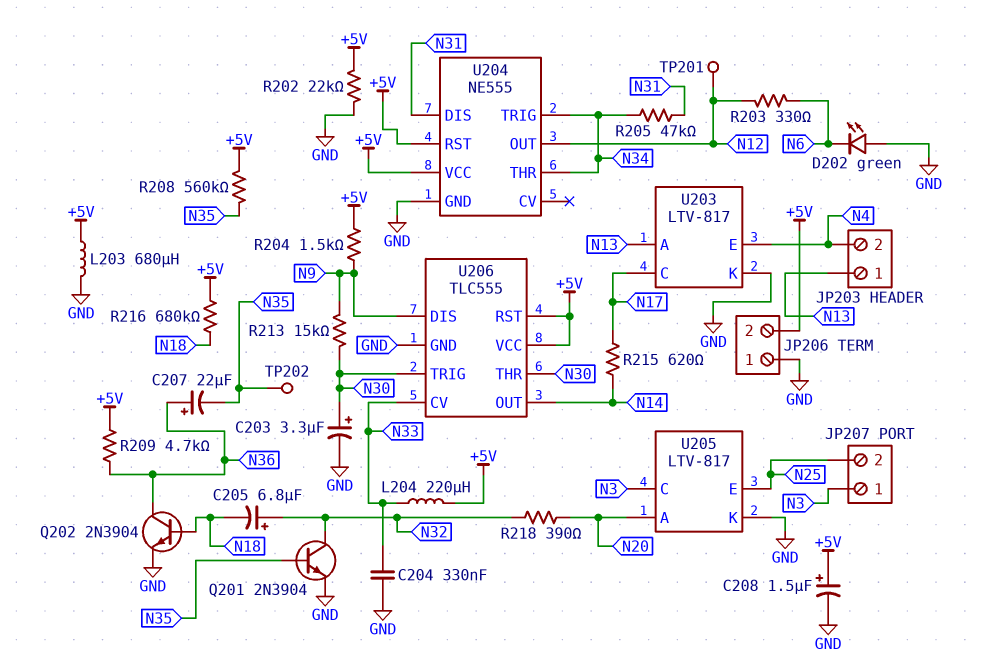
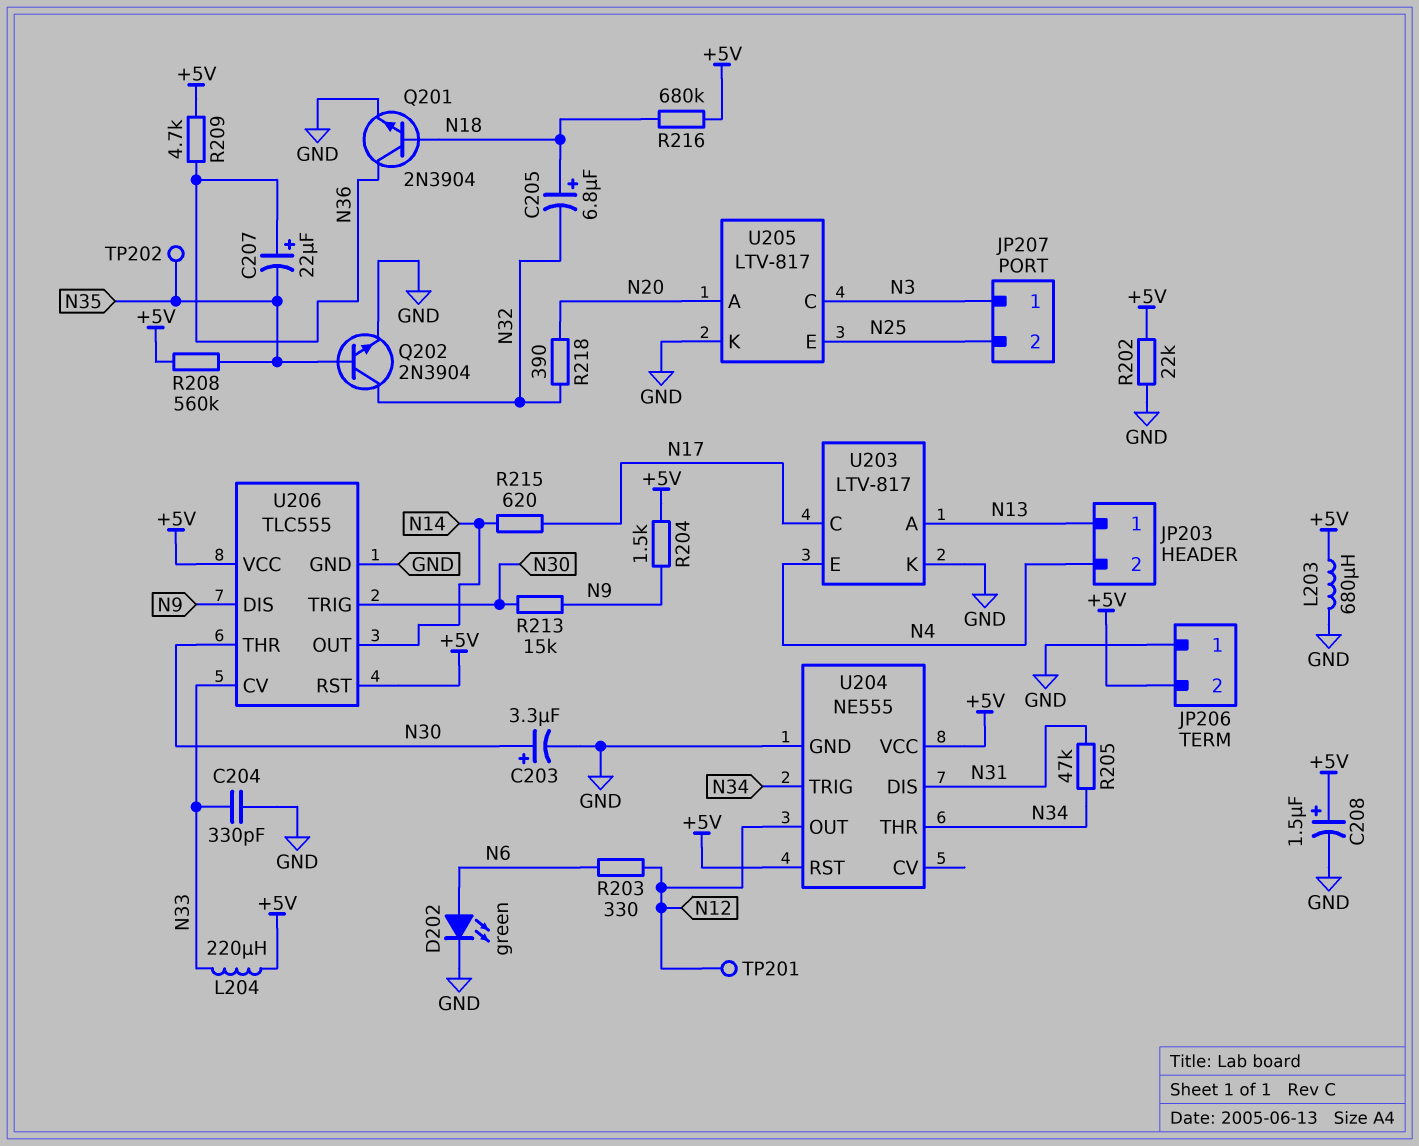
C204: 330nF (GND, N33) -> 330pF (GND, N33)
C205: 6.8uF (plus N32, minus N18) -> 6.8uF (plus N18, minus N32)
D202: LED green (A GND, K N6) -> LED green (A N6, K GND)
Q201: NPN 2N3904 (B N35, C N32, E GND) -> NPN 2N3904 (B N18, C N36, E GND)
Q202: NPN 2N3904 (B N18, C N36, E GND) -> NPN 2N3904 (B N35, C N32, E GND)

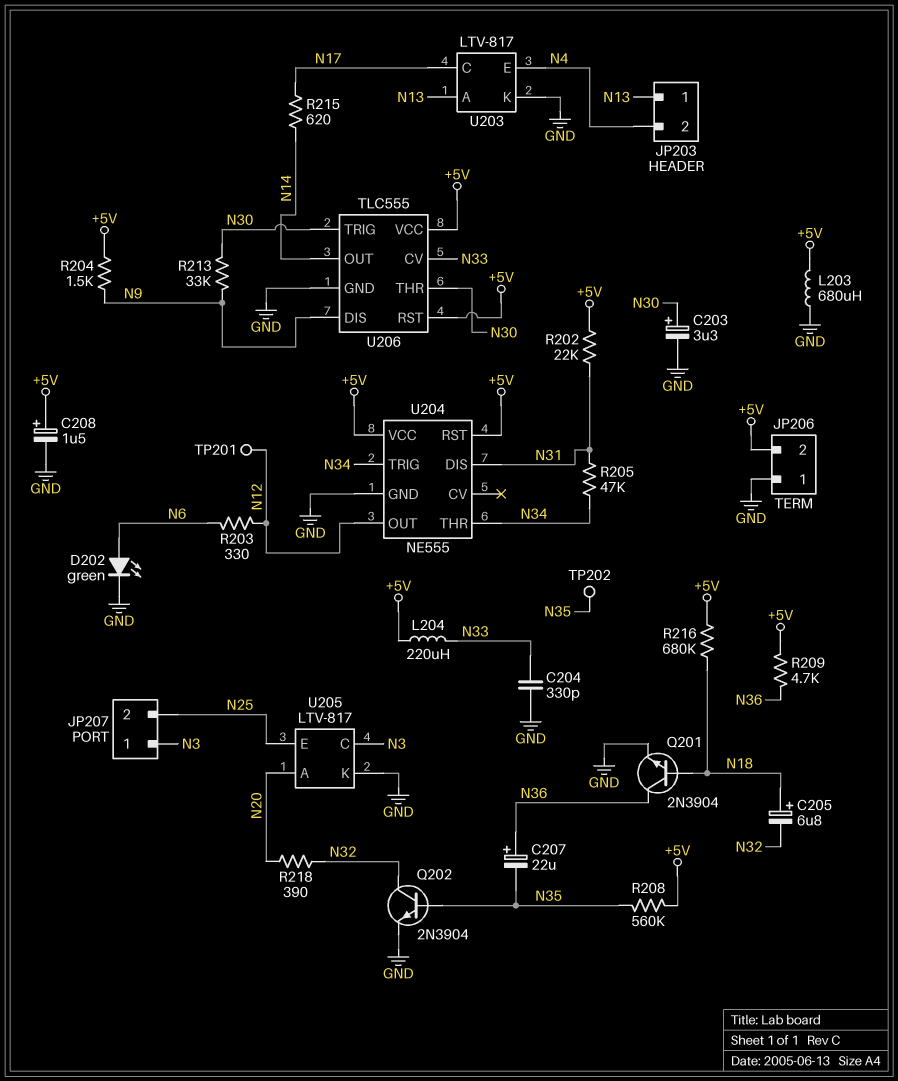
R202: 22k (+5V, GND) -> 22k (+5V, N31)
R213: 15k (N9, N30) -> 33k (N9, N30)

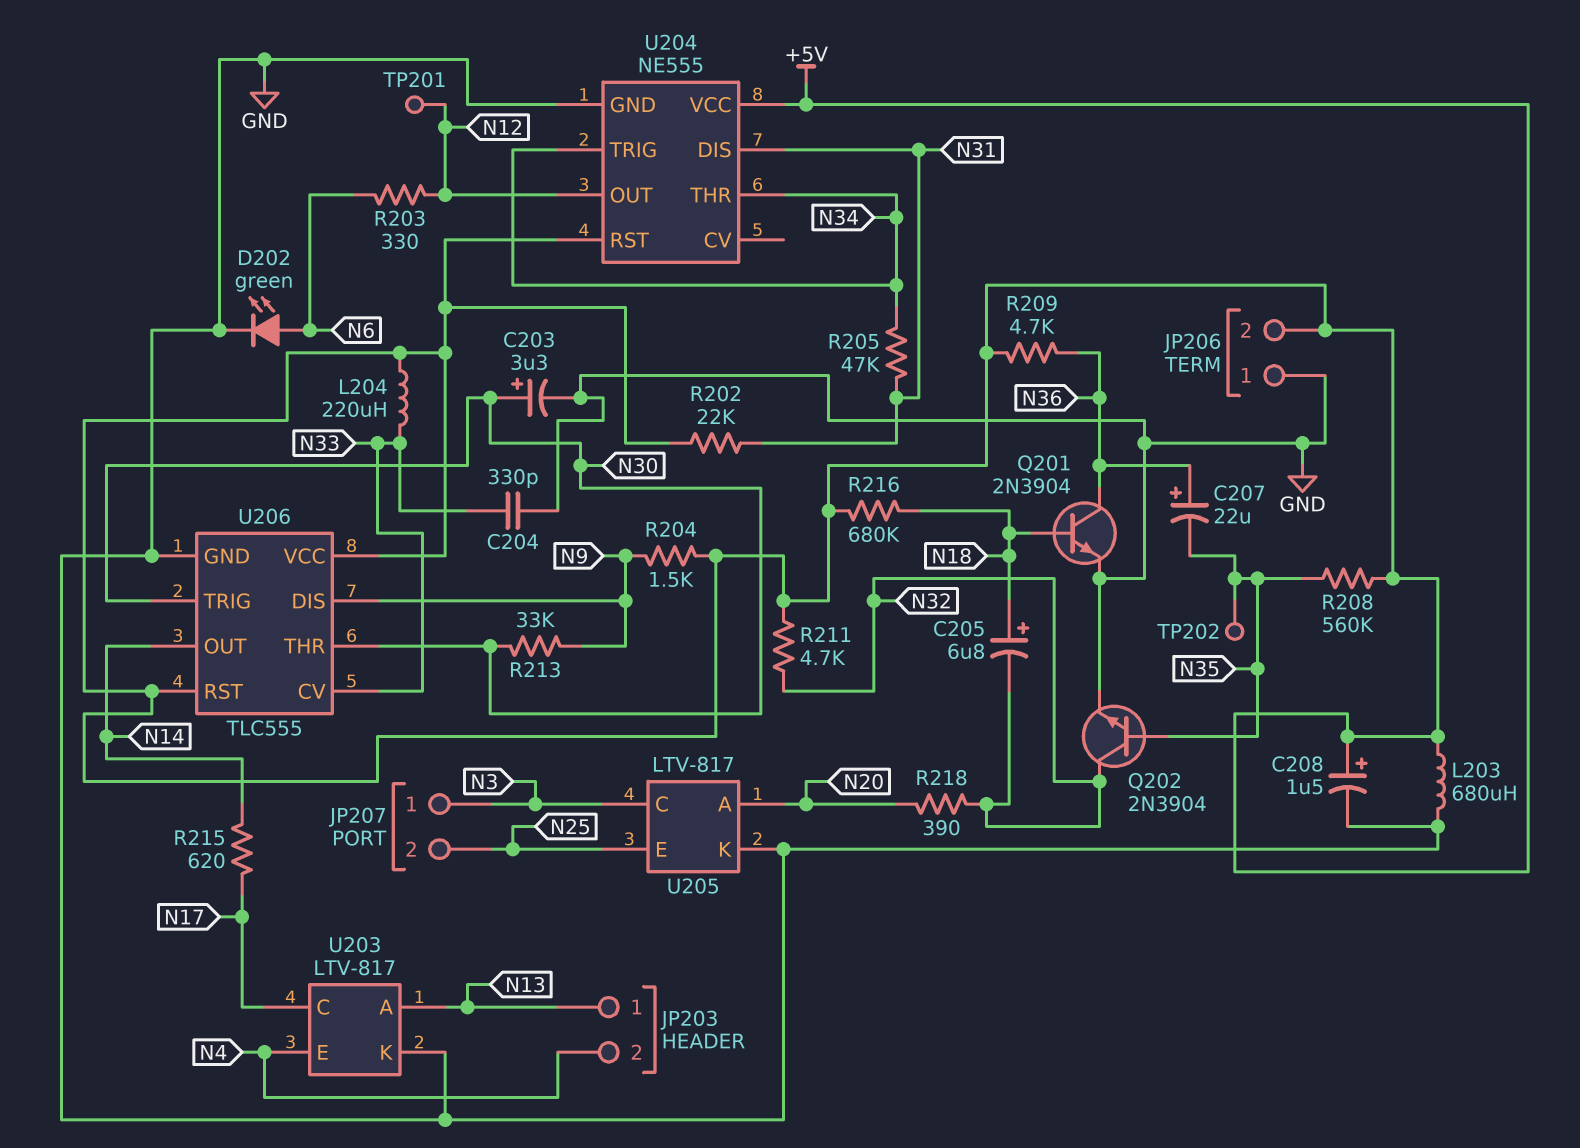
R211: none -> 4.7k (+5V, N32)

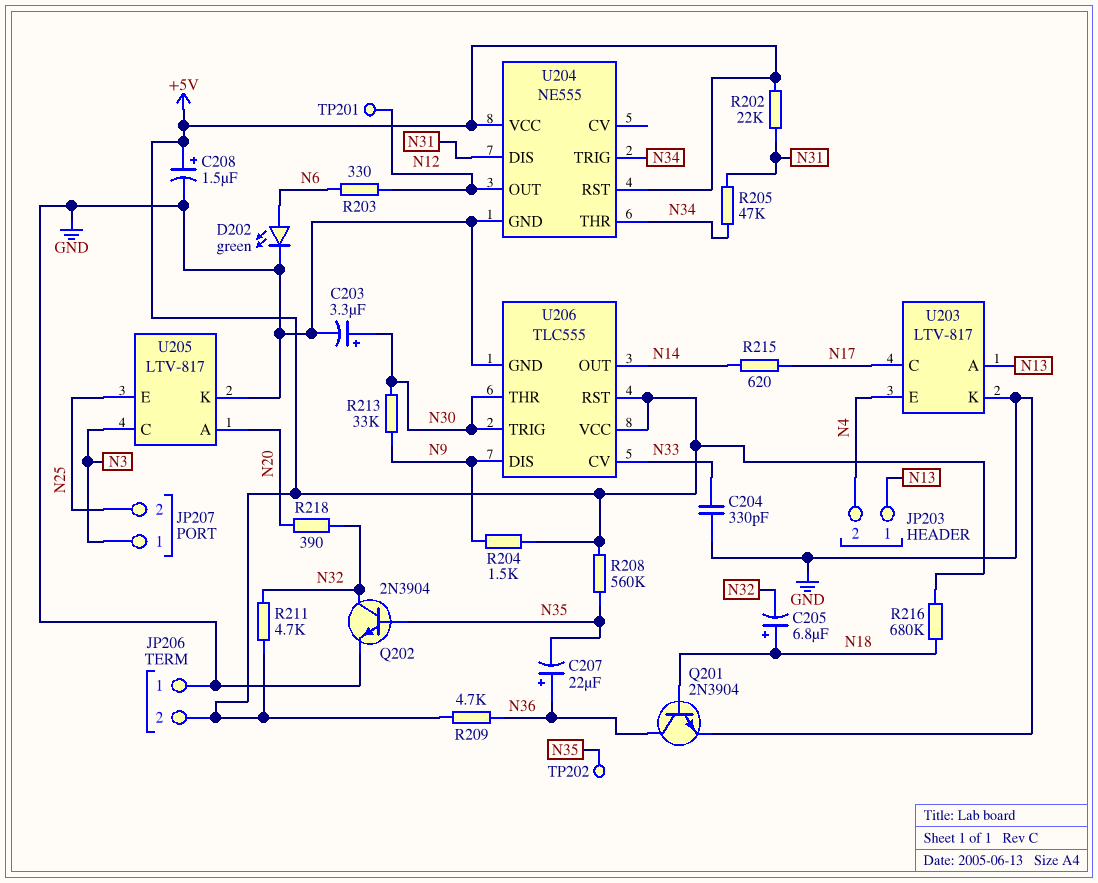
L203: 680uH (+5V, GND) -> none
L204: 220uH (+5V, N33) -> none

